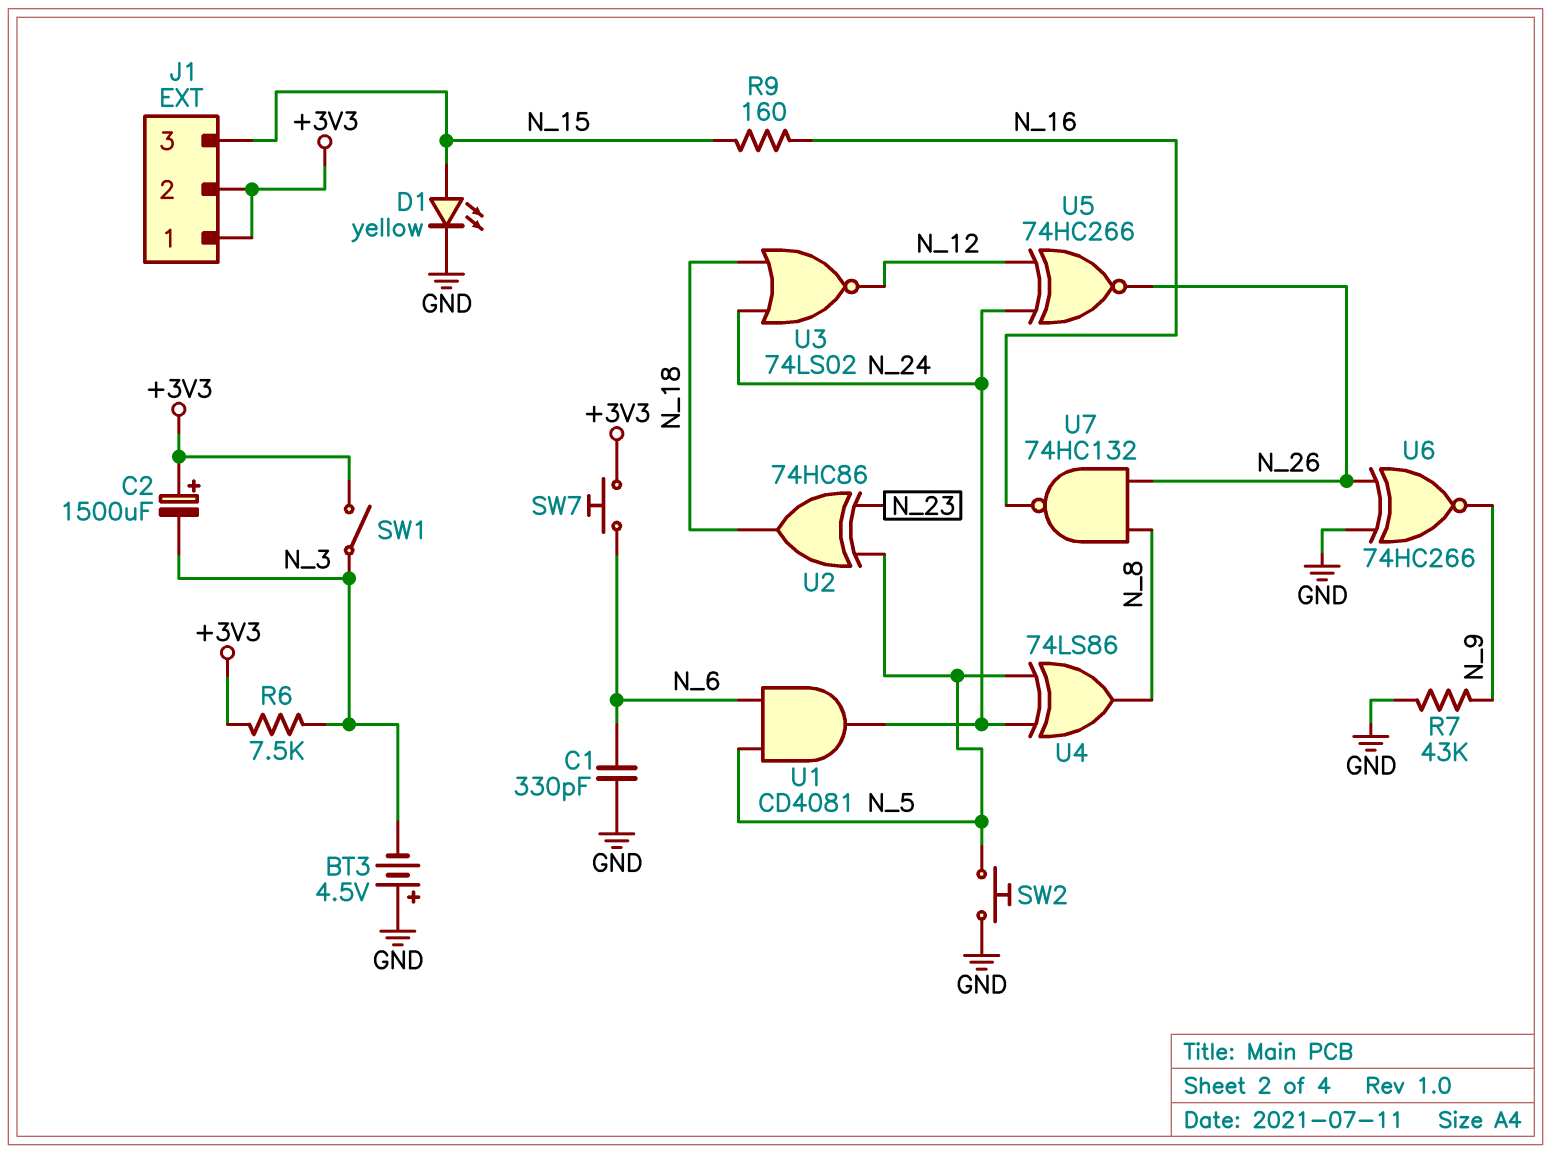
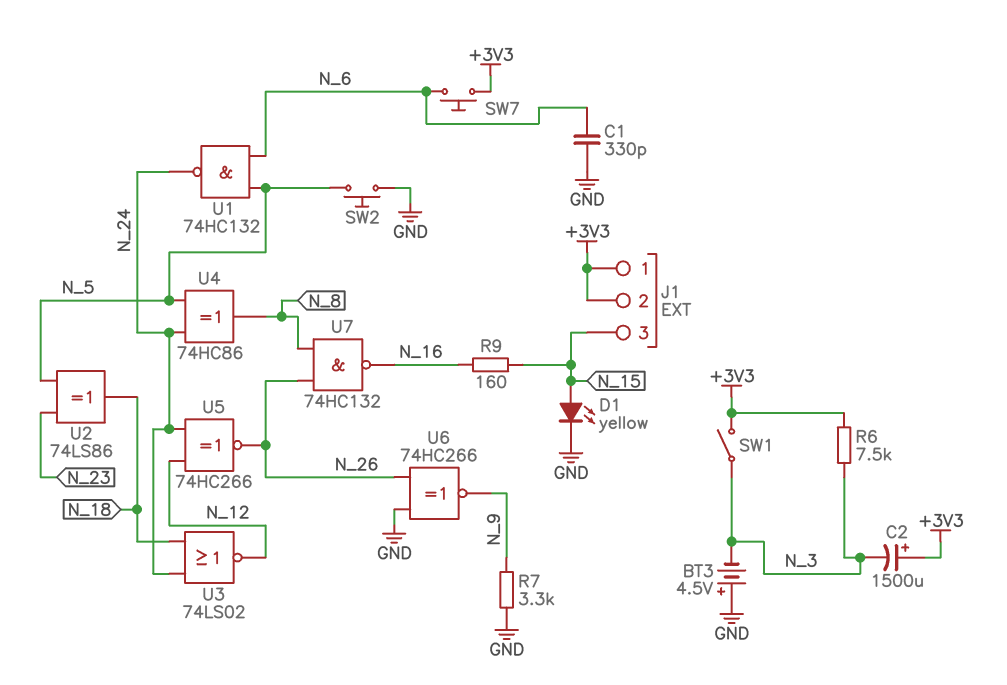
R7: 43k (GND, N_9) -> 3.3k (GND, N_9)
U1: AND CD4081 (in N_5, in N_6, out N_24) -> NAND 74HC132 (in N_5, in N_6, out N_24)
U2: XOR 74HC86 (in N_5, in N_23, out N_18) -> XOR 74LS86 (in N_5, in N_23, out N_18)
U4: XOR 74LS86 (in N_5, in N_24, out N_8) -> XOR 74HC86 (in N_5, in N_24, out N_8)

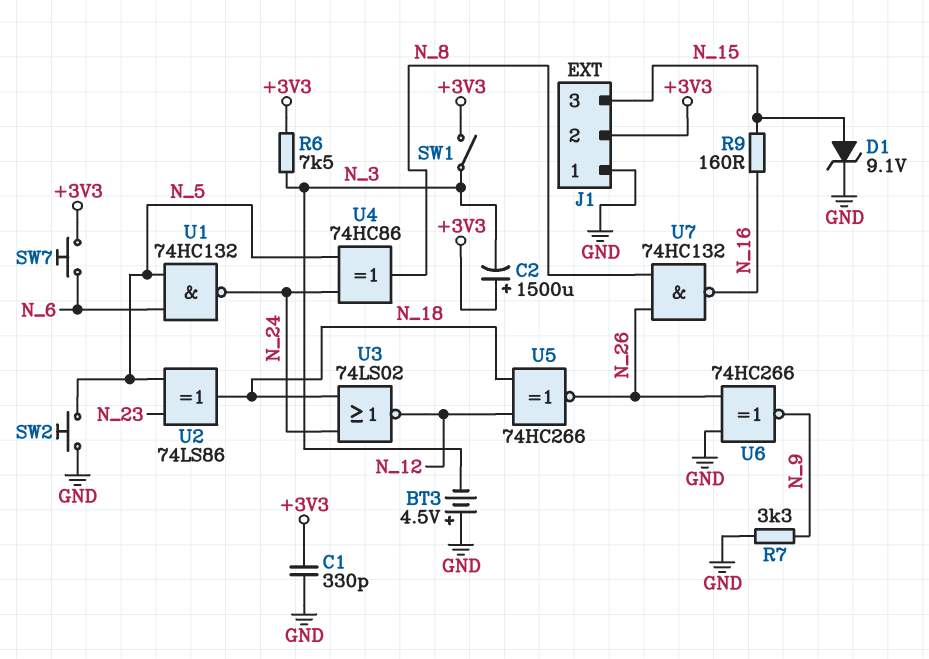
C1: 330pF (GND, N_6) -> 330pF (+3V3, GND)
D1: LED yellow (A N_15, K GND) -> zener 9.1V (A N_15, K GND)
J1 pin 1: +3V3 -> GND
U5: XNOR 74HC266 (in N_12, in N_24, out N_26) -> XNOR 74HC266 (in N_12, in N_18, out N_26)

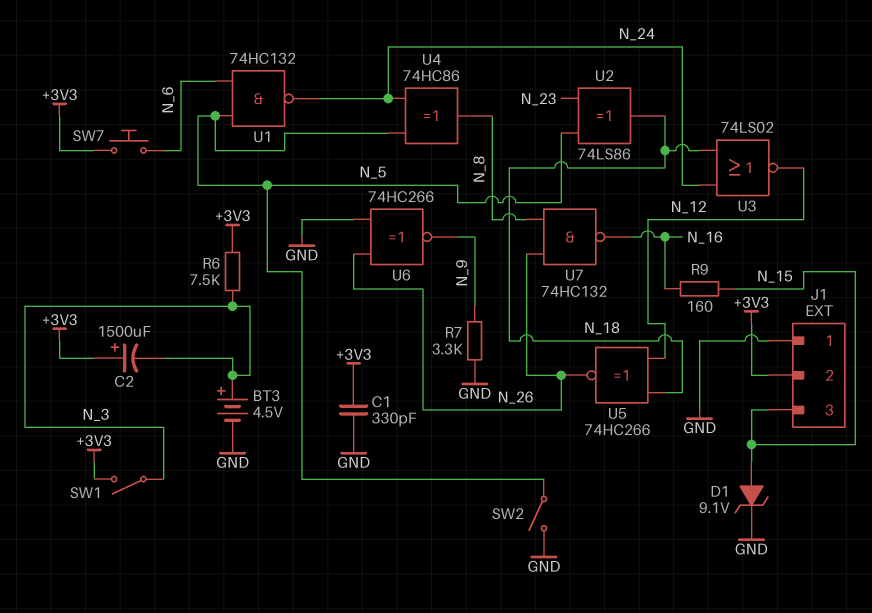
BT3: 4.5V (plus GND, minus N_3) -> 4.5V (plus N_3, minus GND)
SW2: button (GND, N_5) -> switch (GND, N_5)

